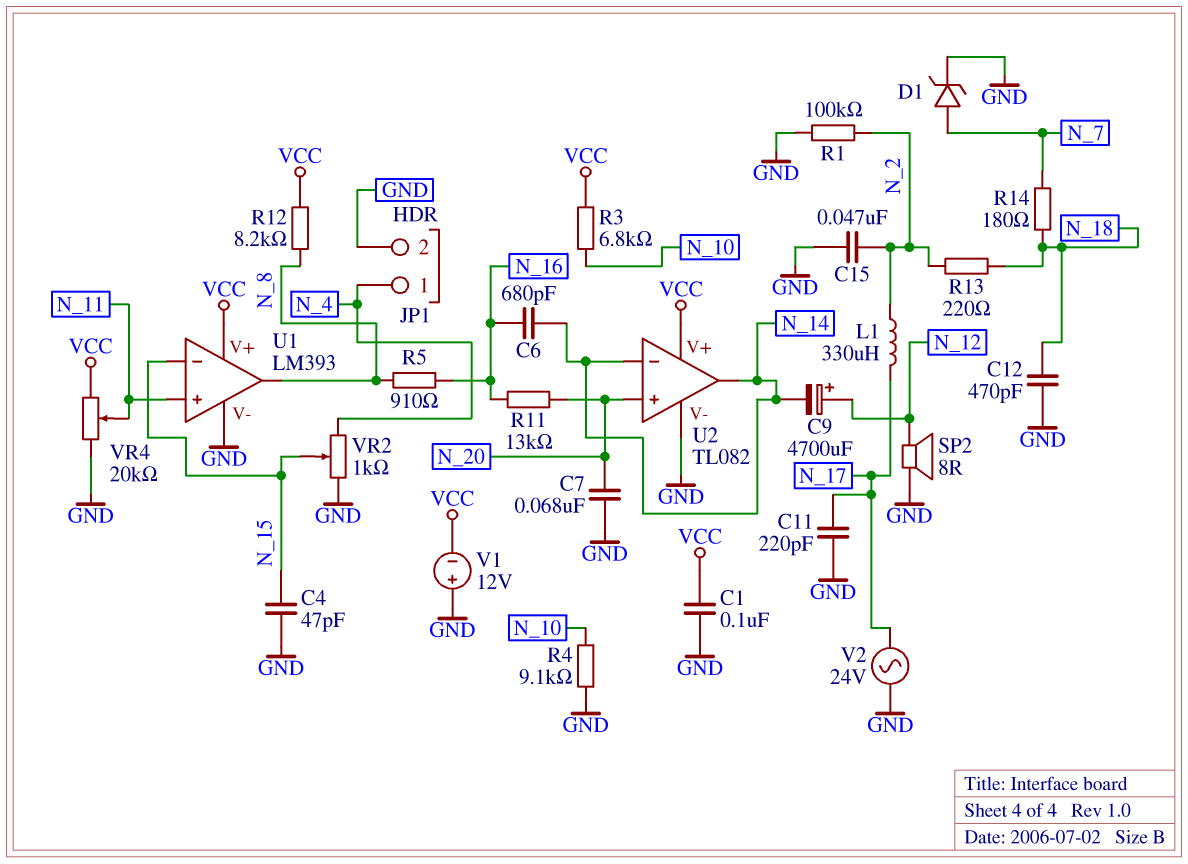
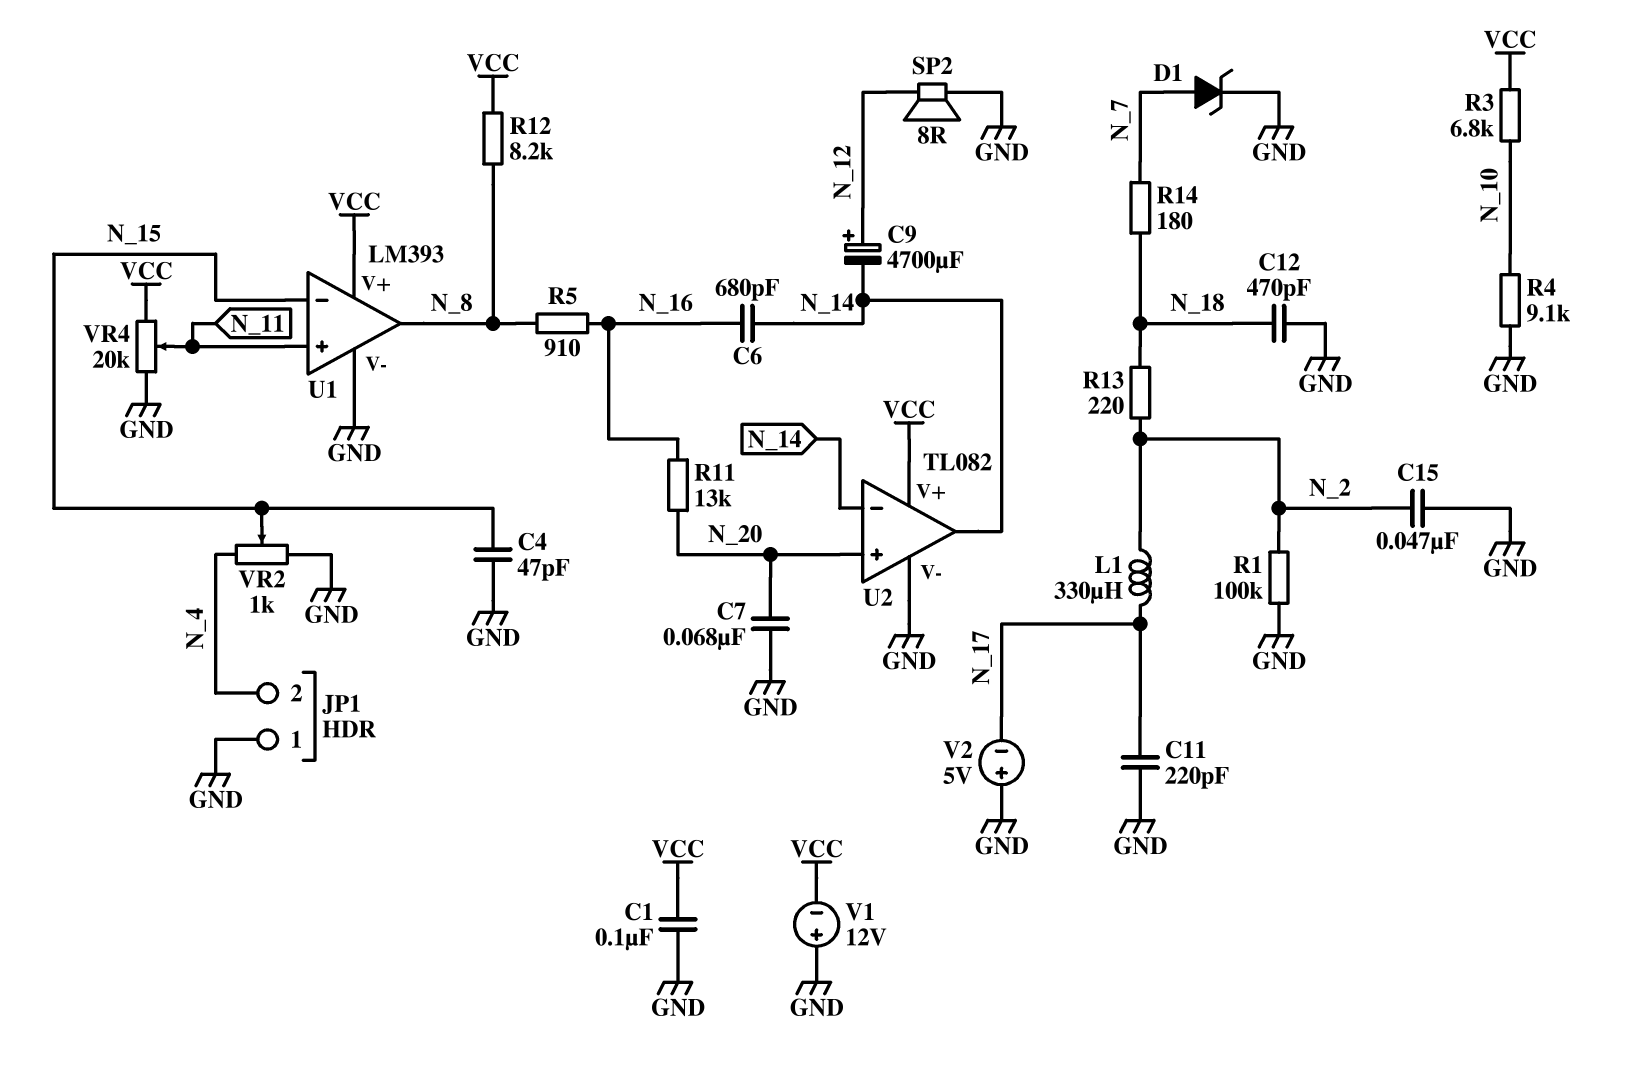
JP1 pin 1: N_4 -> GND
JP1 pin 2: GND -> N_4
V2: AC 24V (GND, N_17) -> 5V (plus GND, minus N_17)

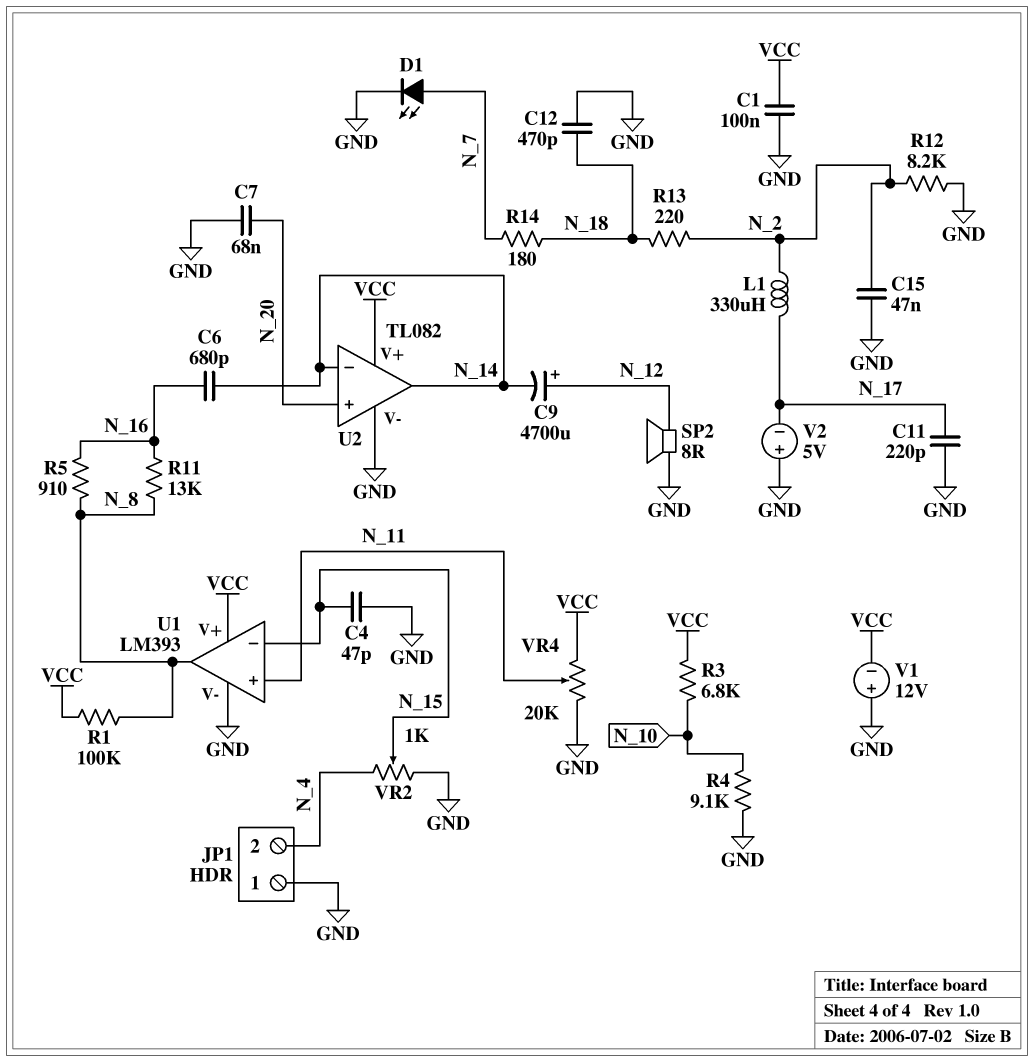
D1: zener (A N_7, K GND) -> LED (A N_7, K GND)
R1: 100k (GND, N_2) -> 100k (N_8, VCC)
R11: 13k (N_16, N_20) -> 13k (N_8, N_16)
R12: 8.2k (N_8, VCC) -> 8.2k (GND, N_2)

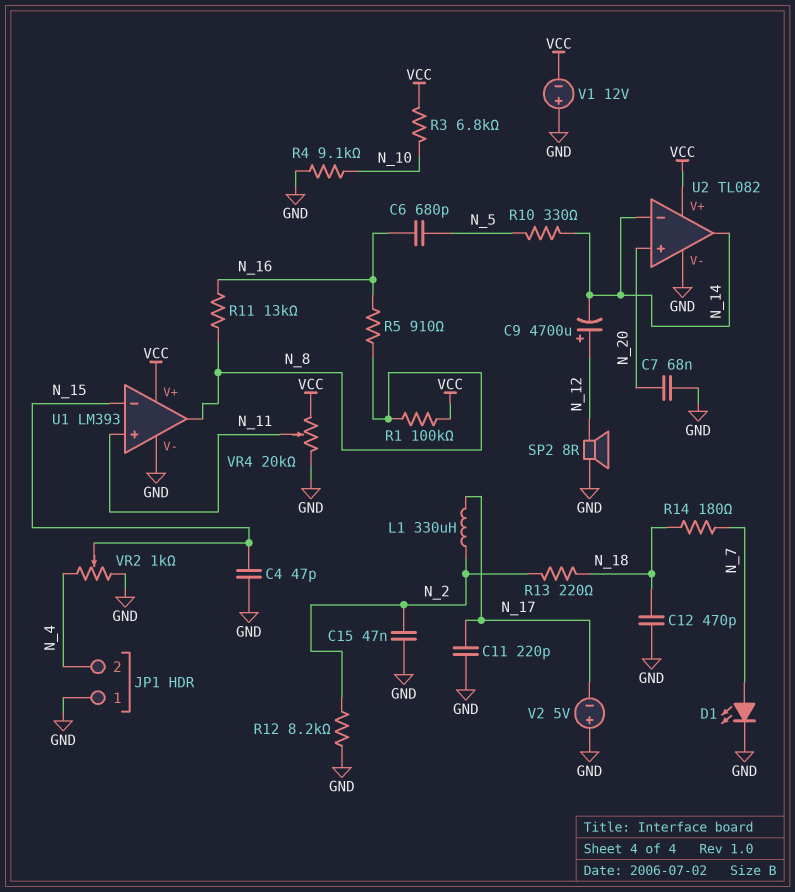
C1: 100nF (GND, VCC) -> none
C6: 680pF (N_14, N_16) -> 680pF (N_5, N_16)
R10: none -> 330 (N_5, N_14)

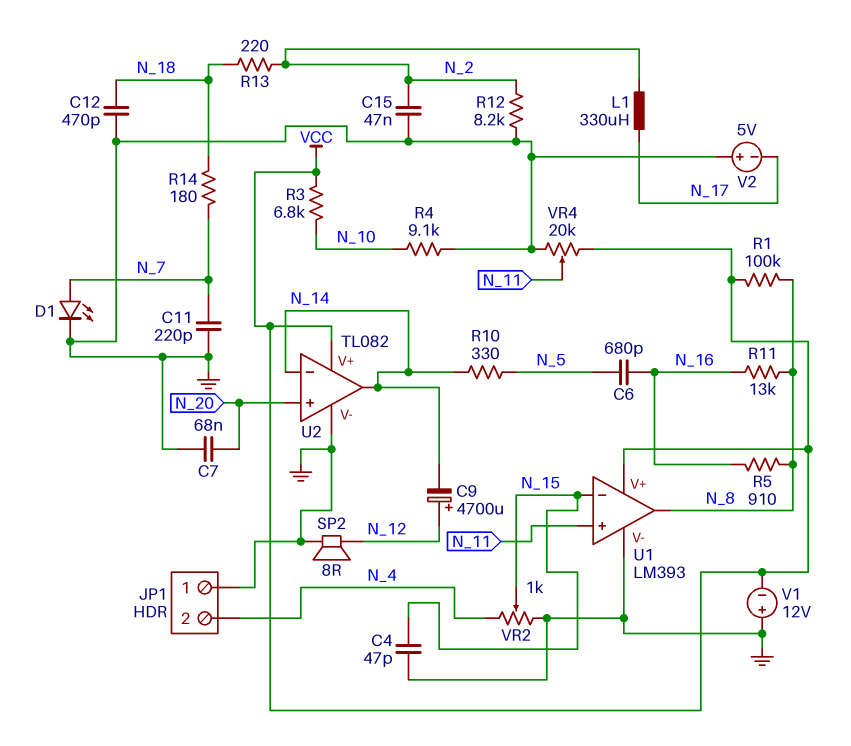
C11: 220pF (GND, N_17) -> 220pF (GND, N_7)

